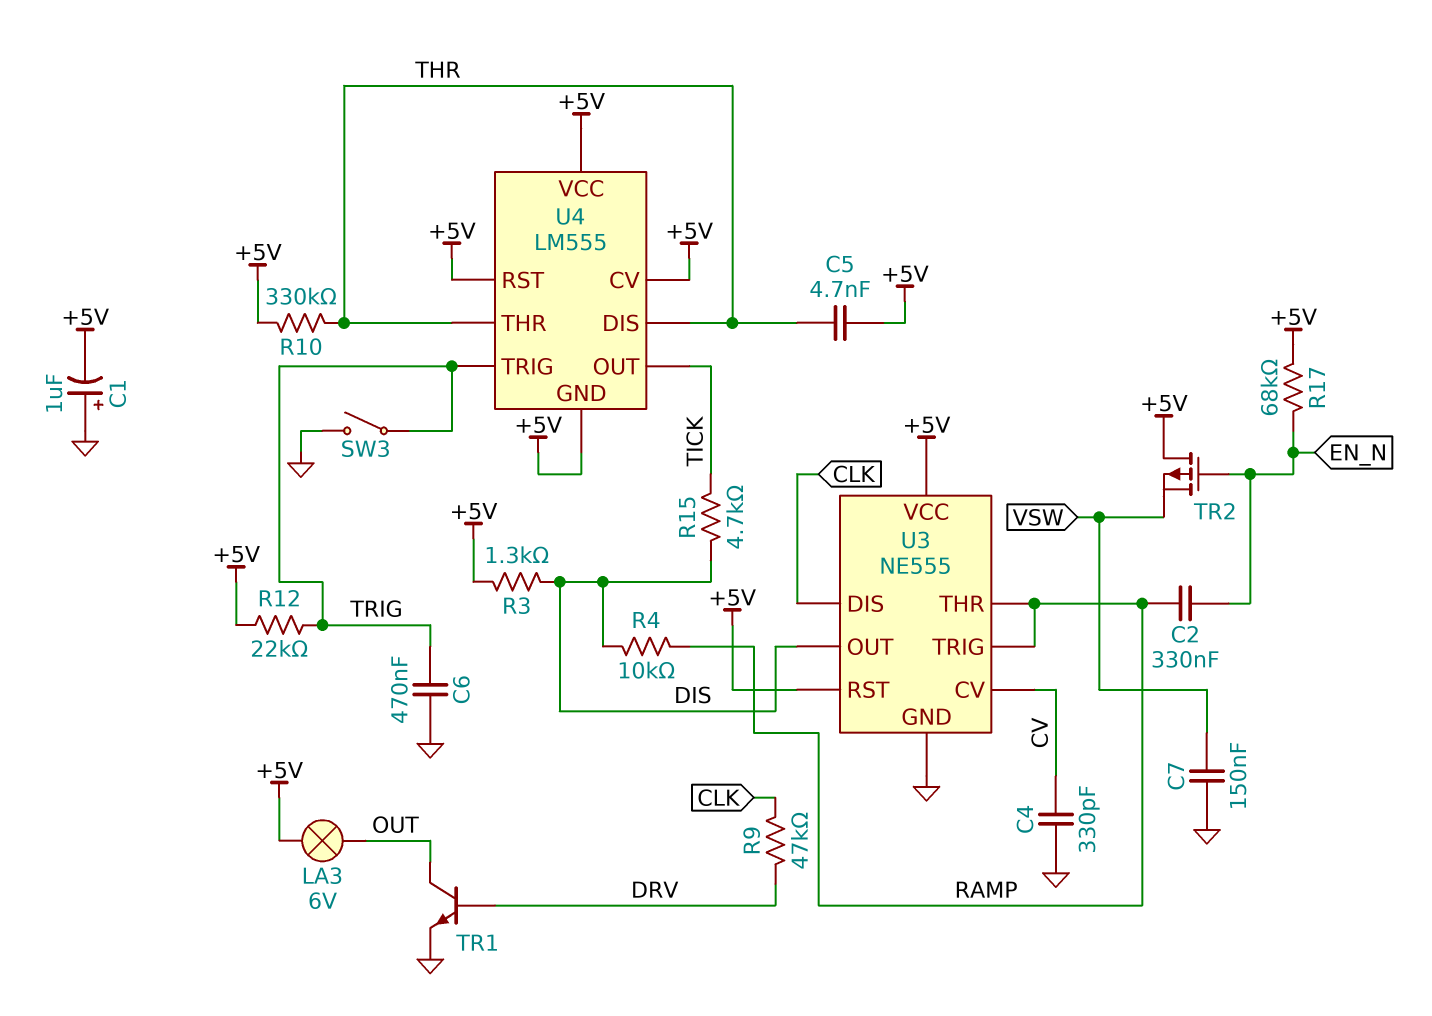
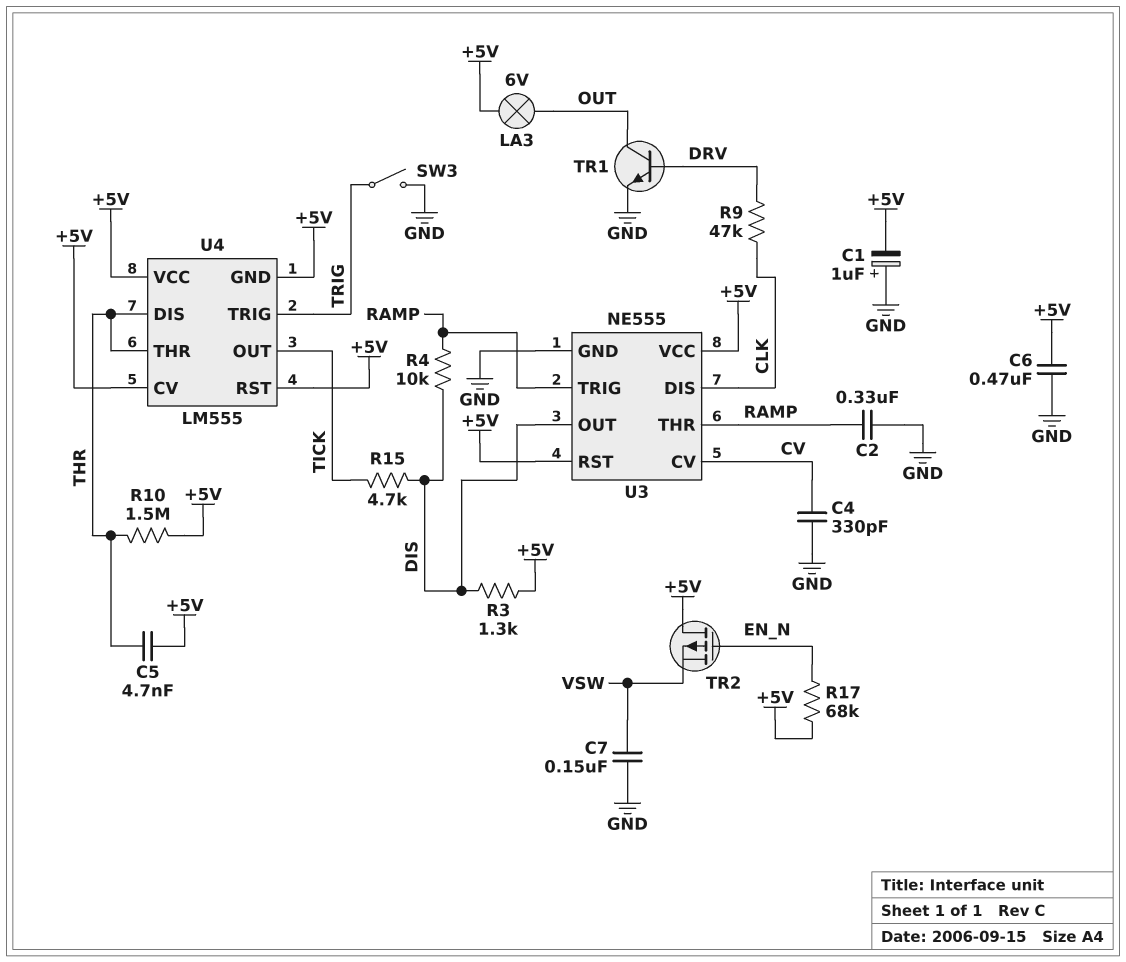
C2: 330nF (EN_N, RAMP) -> 330nF (GND, RAMP)
C6: 470nF (GND, TRIG) -> 470nF (+5V, GND)
R10: 330k (+5V, THR) -> 1.5M (+5V, THR)
R12: 22k (+5V, TRIG) -> none

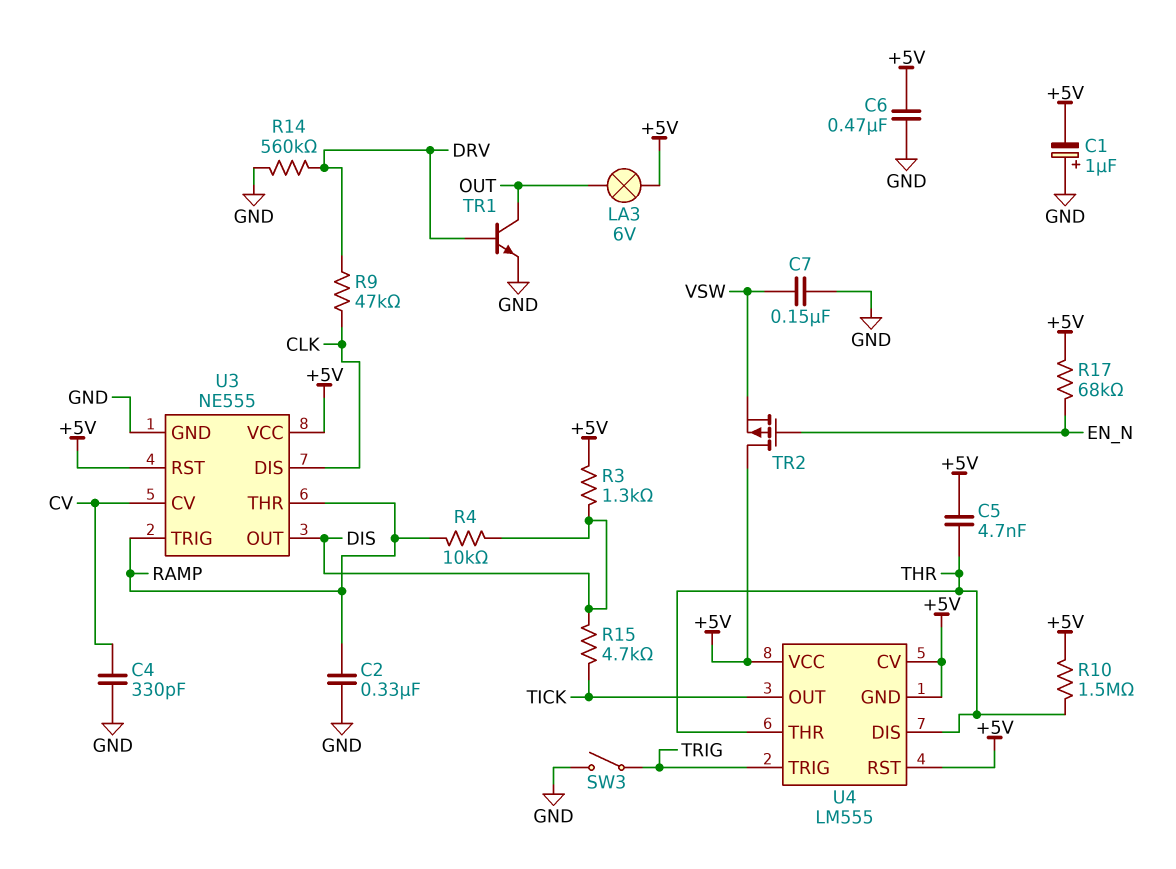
R14: none -> 560k (DRV, GND)

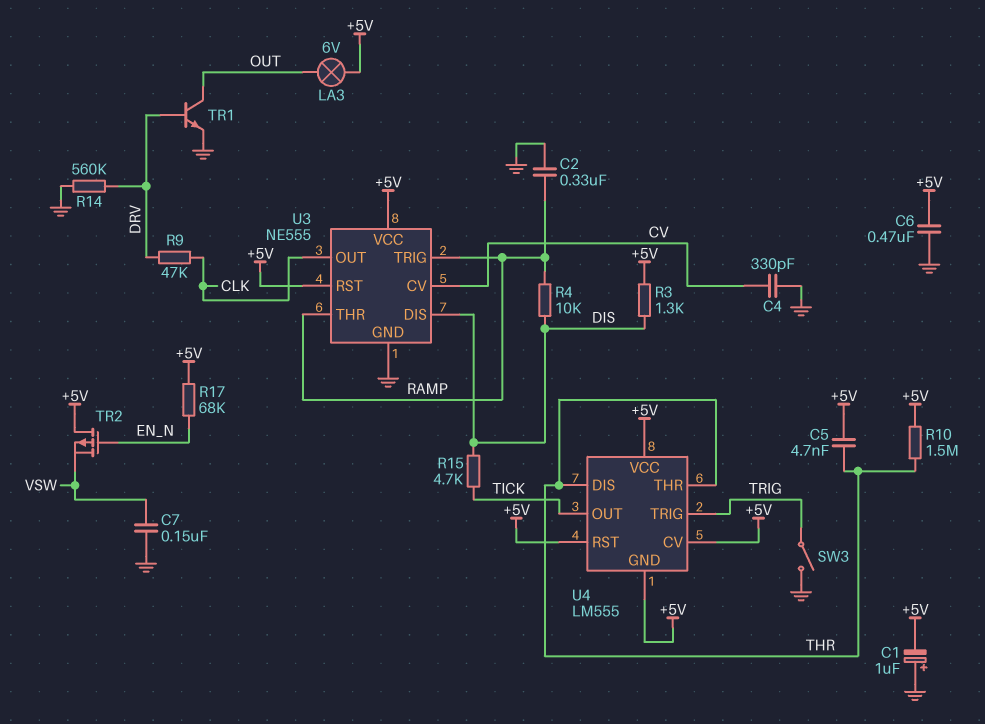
U3 pin DIS: CLK -> DIS
U3 pin OUT: DIS -> CLK

